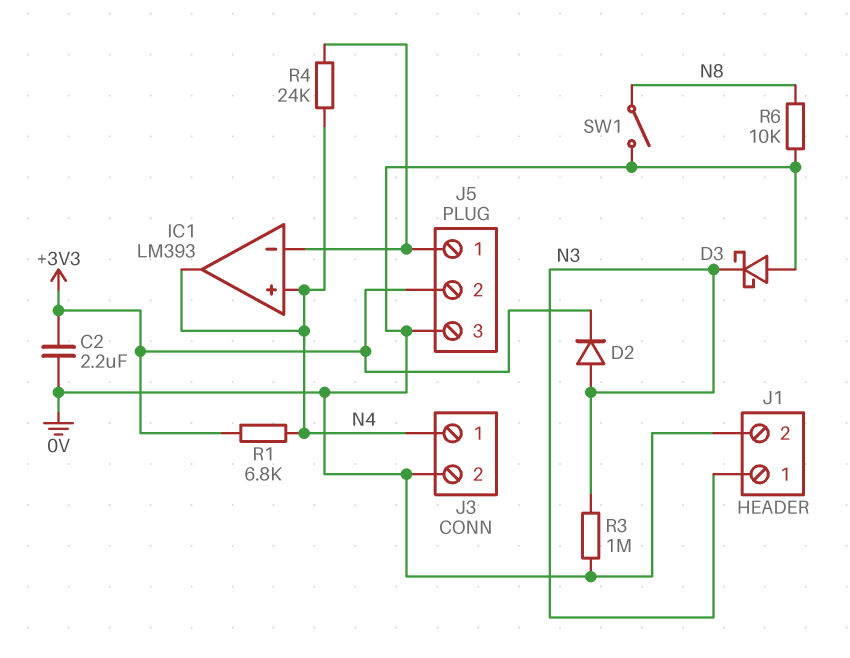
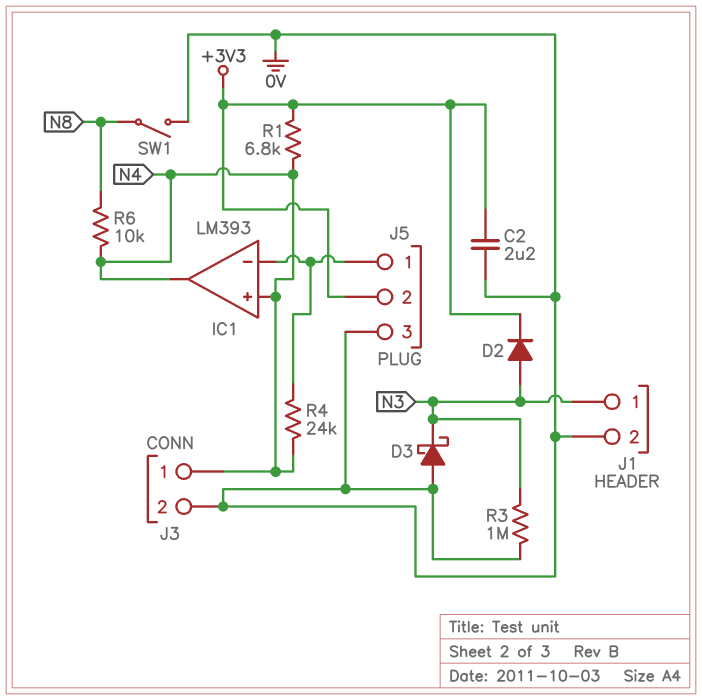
R6: 10k (0V, N8) -> 10k (N4, N8)

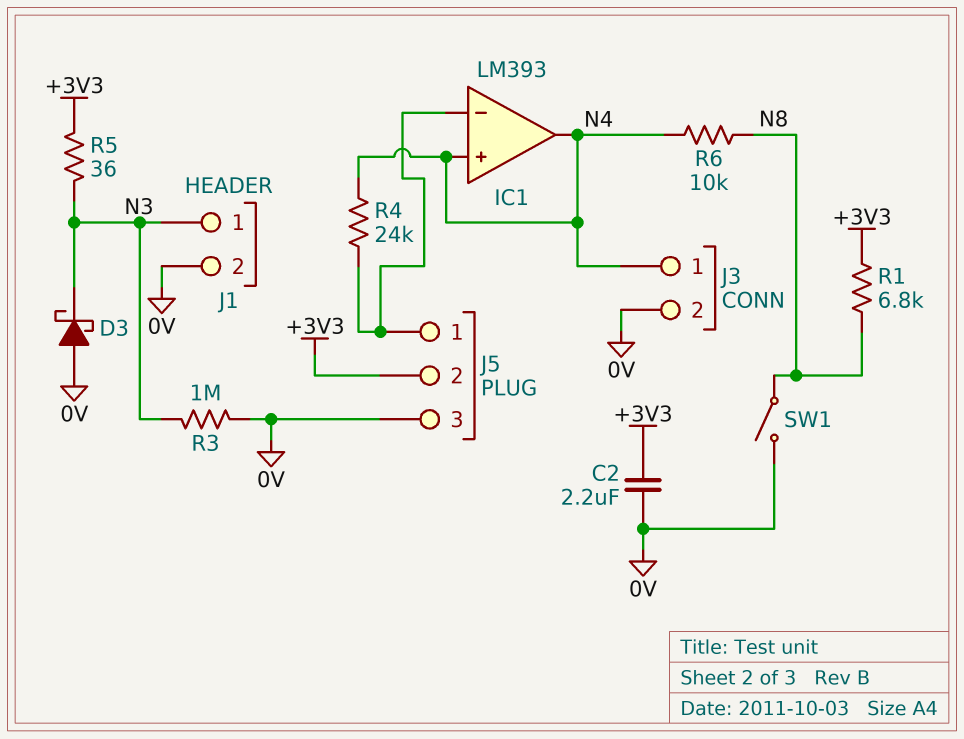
D2: diode (A N3, K +3V3) -> none
R1: 6.8k (+3V3, N4) -> 6.8k (+3V3, N8)
R5: none -> 36 (+3V3, N3)

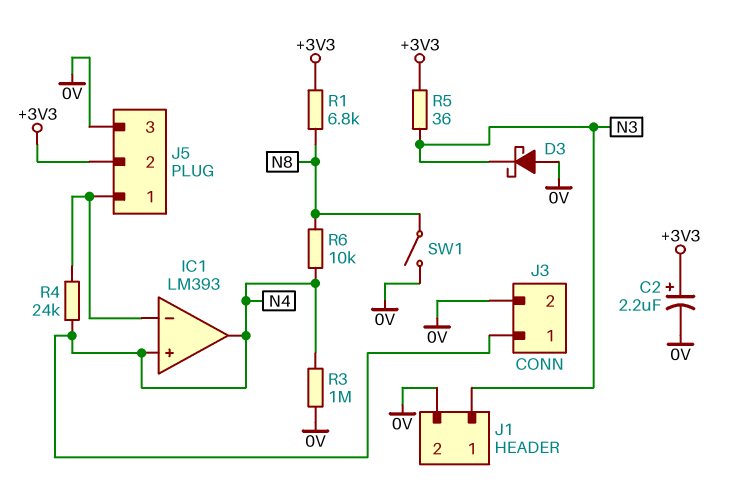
C2: 2.2uF (+3V3, 0V) -> 2.2uF (plus +3V3, minus 0V)
R3: 1M (0V, N3) -> 1M (0V, N4)

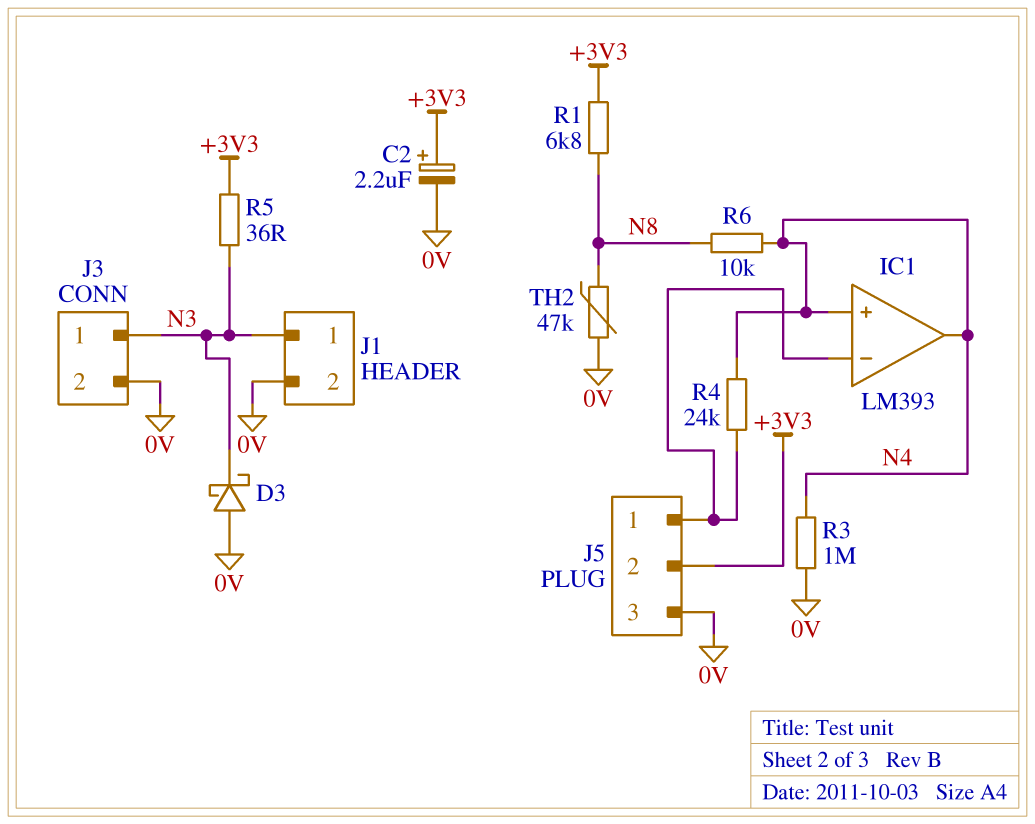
J3 pin 1: N4 -> N3
SW1: switch (0V, N8) -> none
TH2: none -> 47k (0V, N8)

